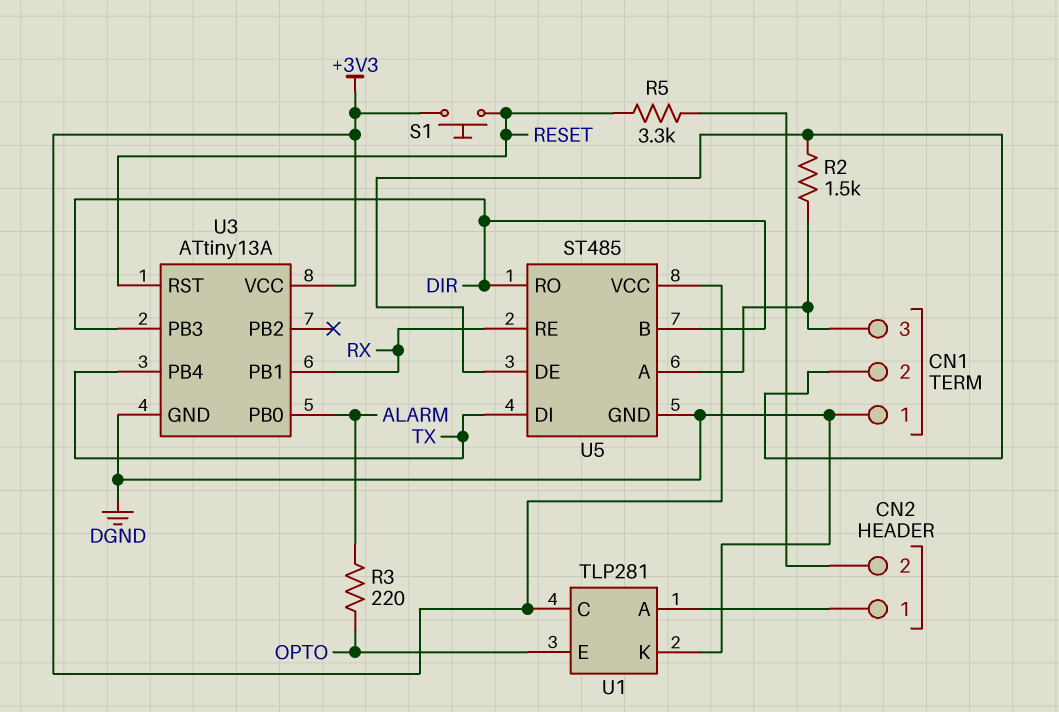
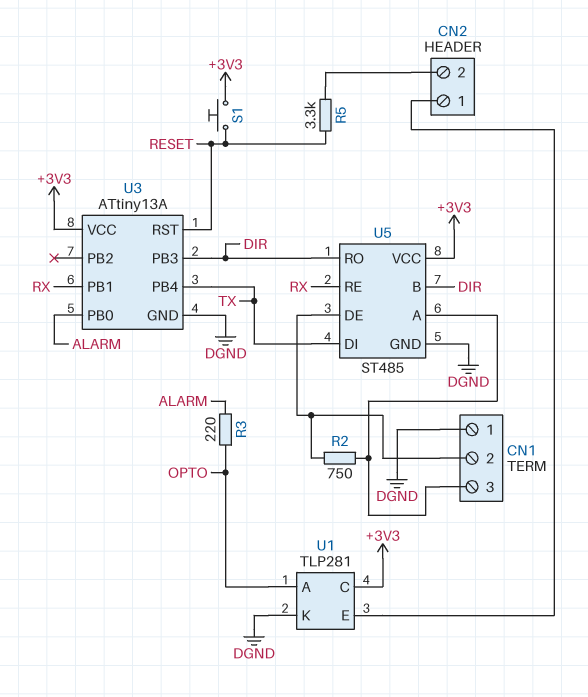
R2: 1.5k (CN1/2, CN1/3) -> 750 (CN1/2, CN1/3)
U1 pin A: CN2/1 -> OPTO
U1 pin E: OPTO -> CN2/1

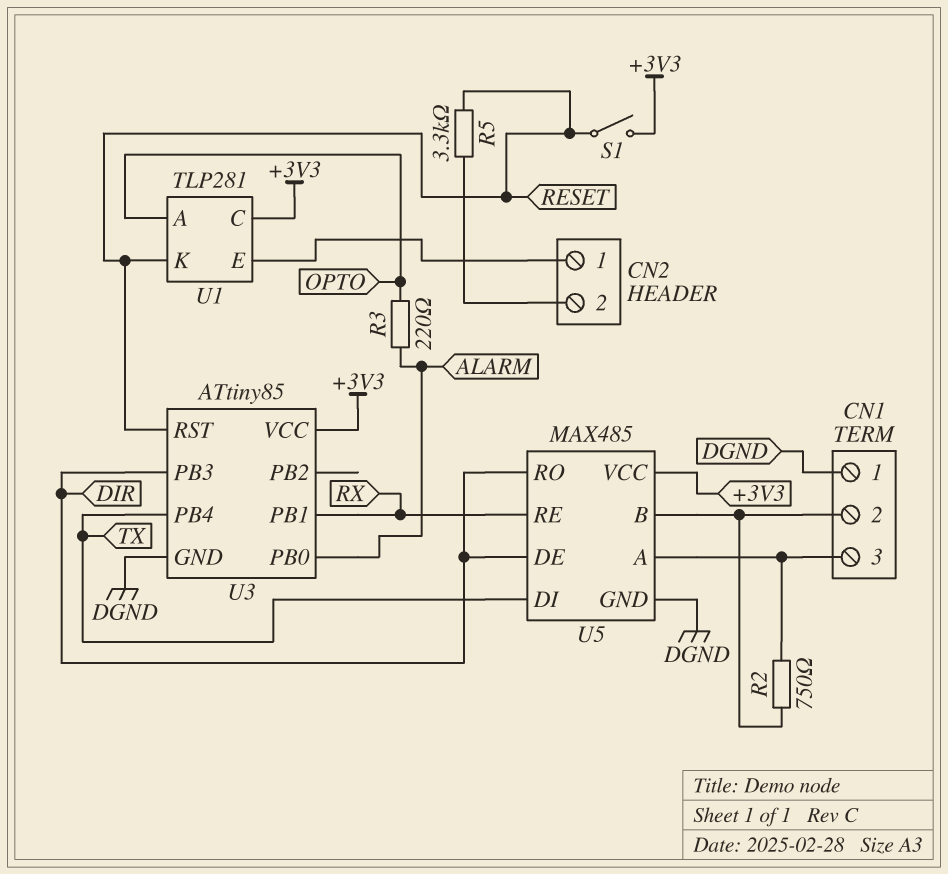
S1: button (+3V3, RESET) -> switch (+3V3, RESET)
U1 pin K: DGND -> RESET
U3: ATtiny13A -> ATtiny85
U5: ST485 -> MAX485
U5 pin B: DIR -> CN1/2
U5 pin DE: CN1/2 -> DIR

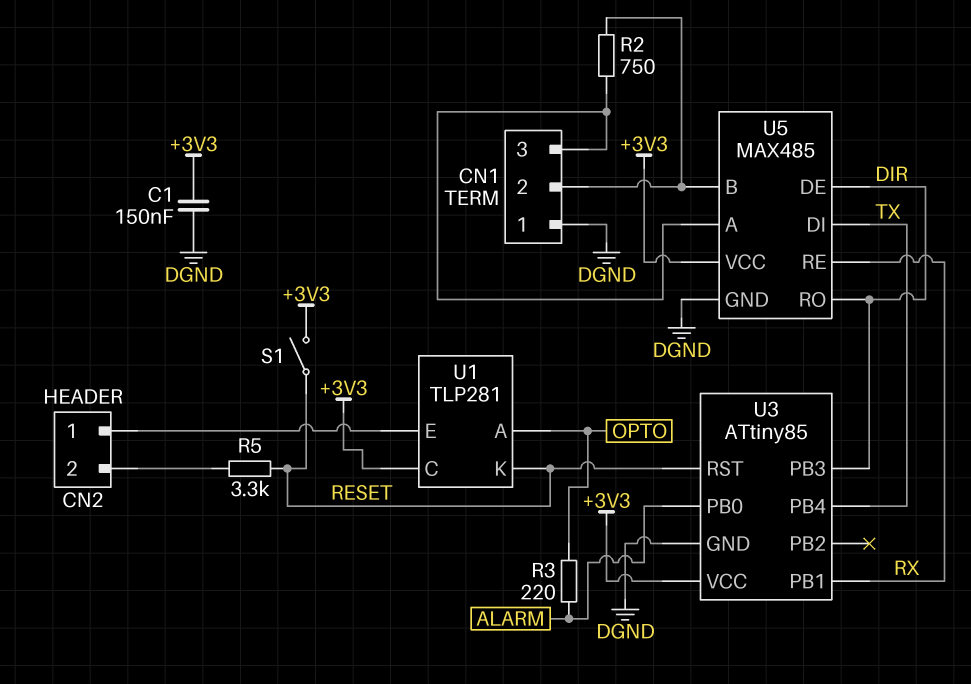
C1: none -> 150nF (+3V3, DGND)

